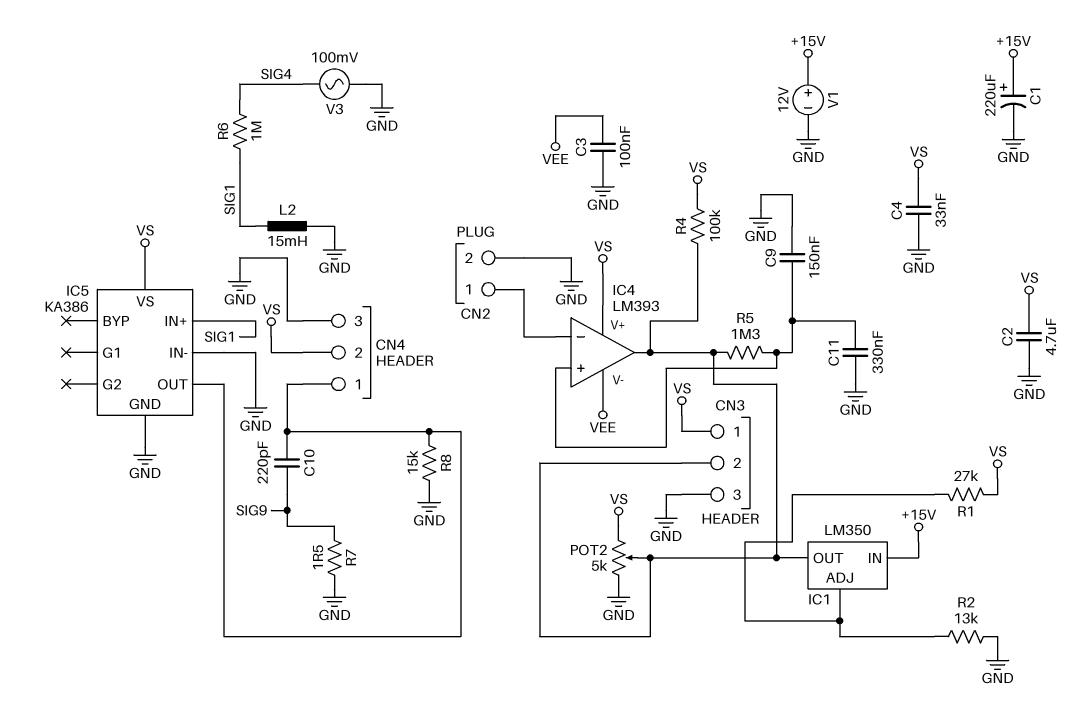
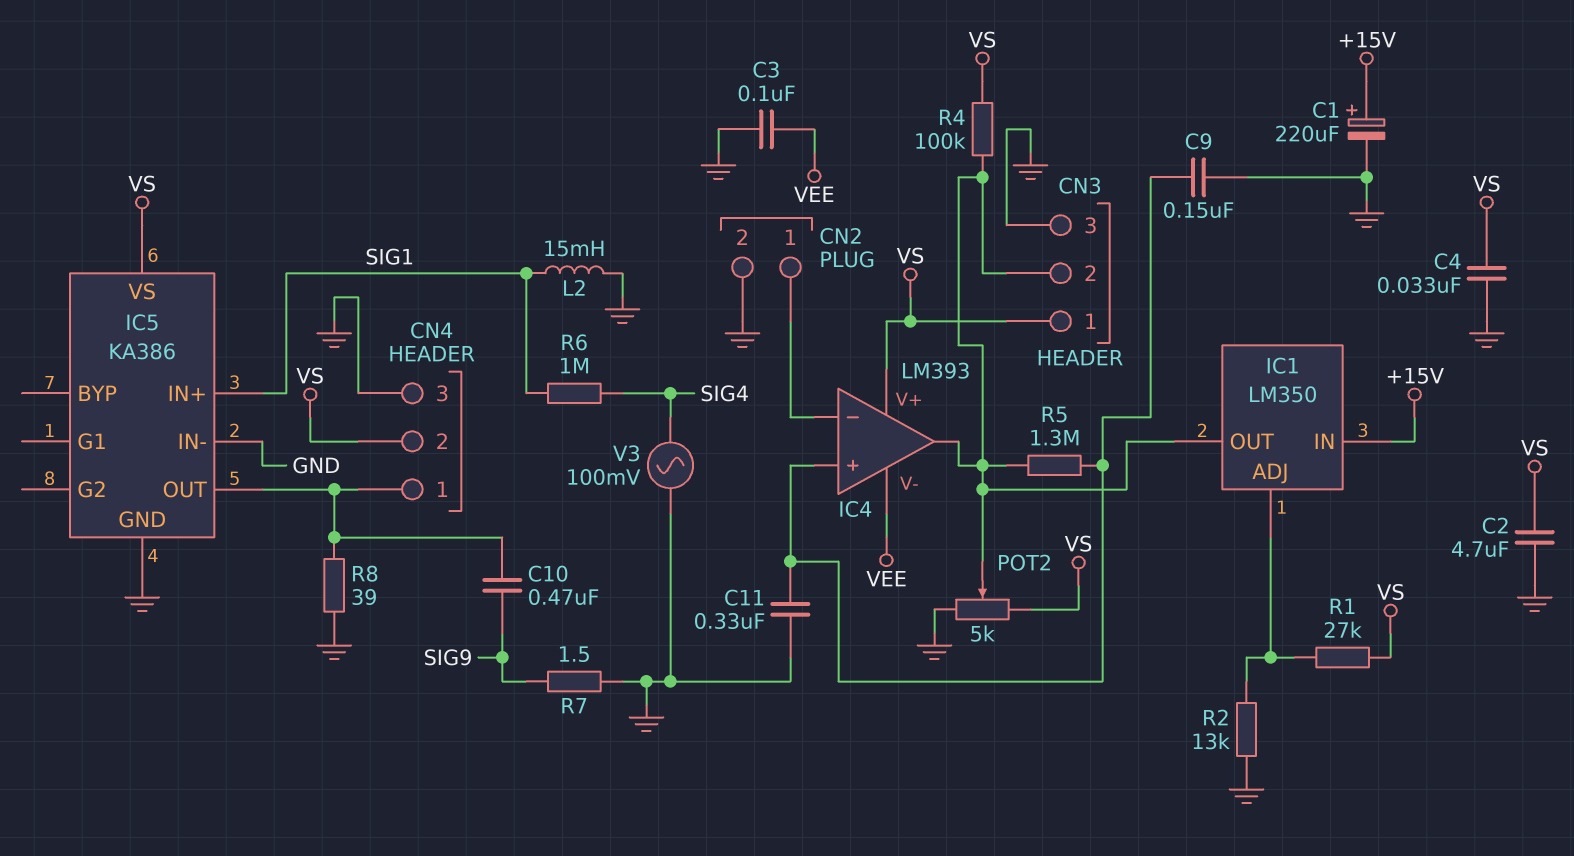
C10: 220pF (CN4/1, SIG9) -> 470nF (CN4/1, SIG9)
R8: 15k (CN4/1, GND) -> 39 (CN4/1, GND)
V1: 12V (plus +15V, minus GND) -> none

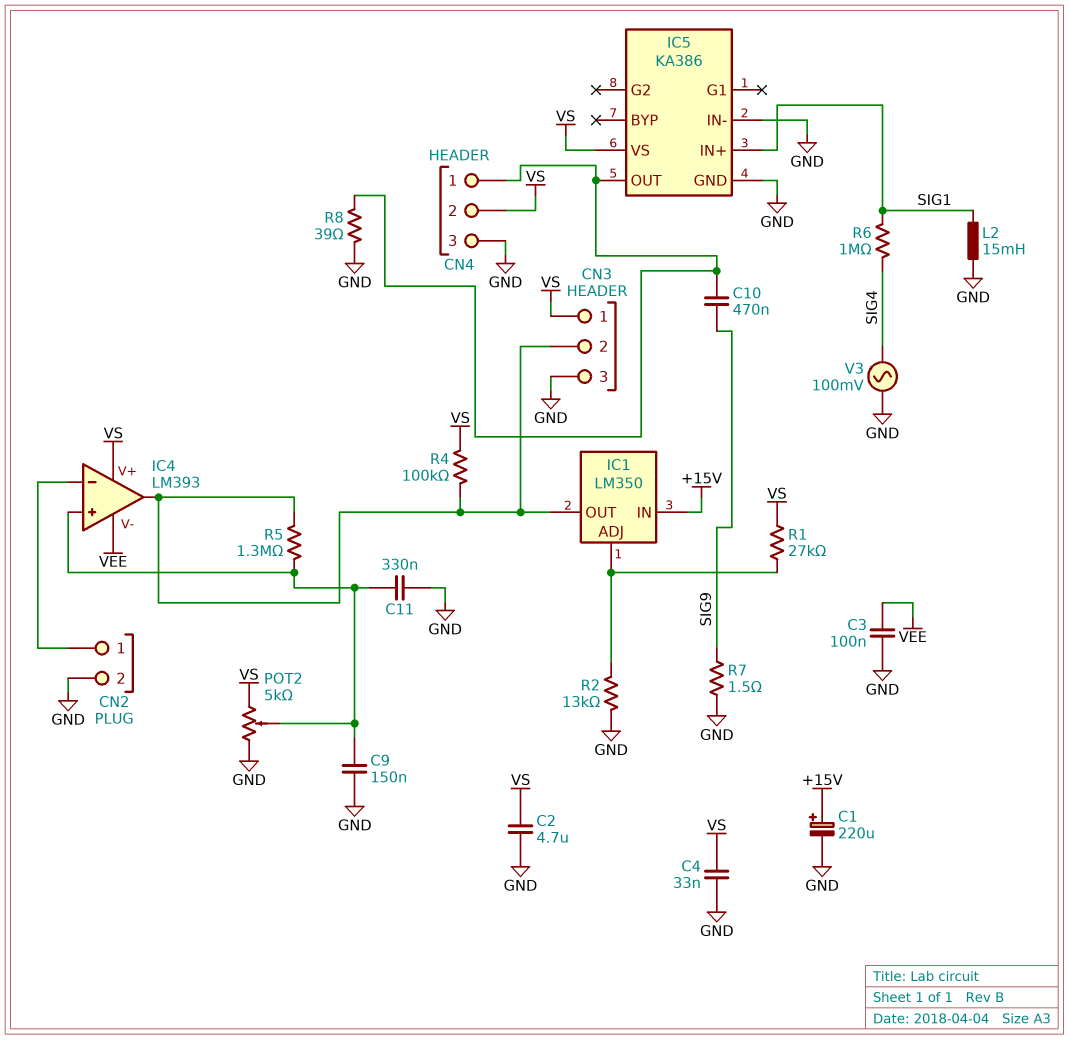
POT2: 5k (GND, VS, wiper CN3/2) -> 5k (GND, VS, wiper IC4/in+)

